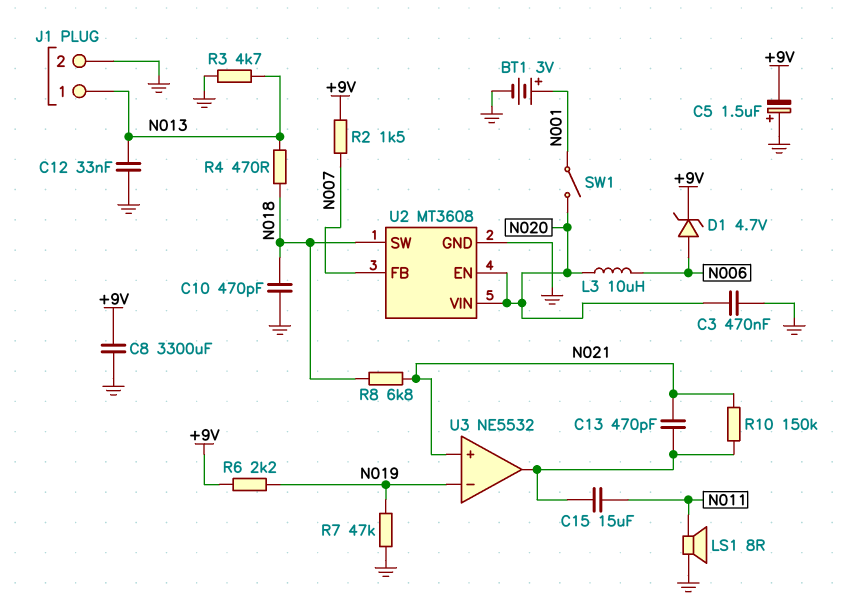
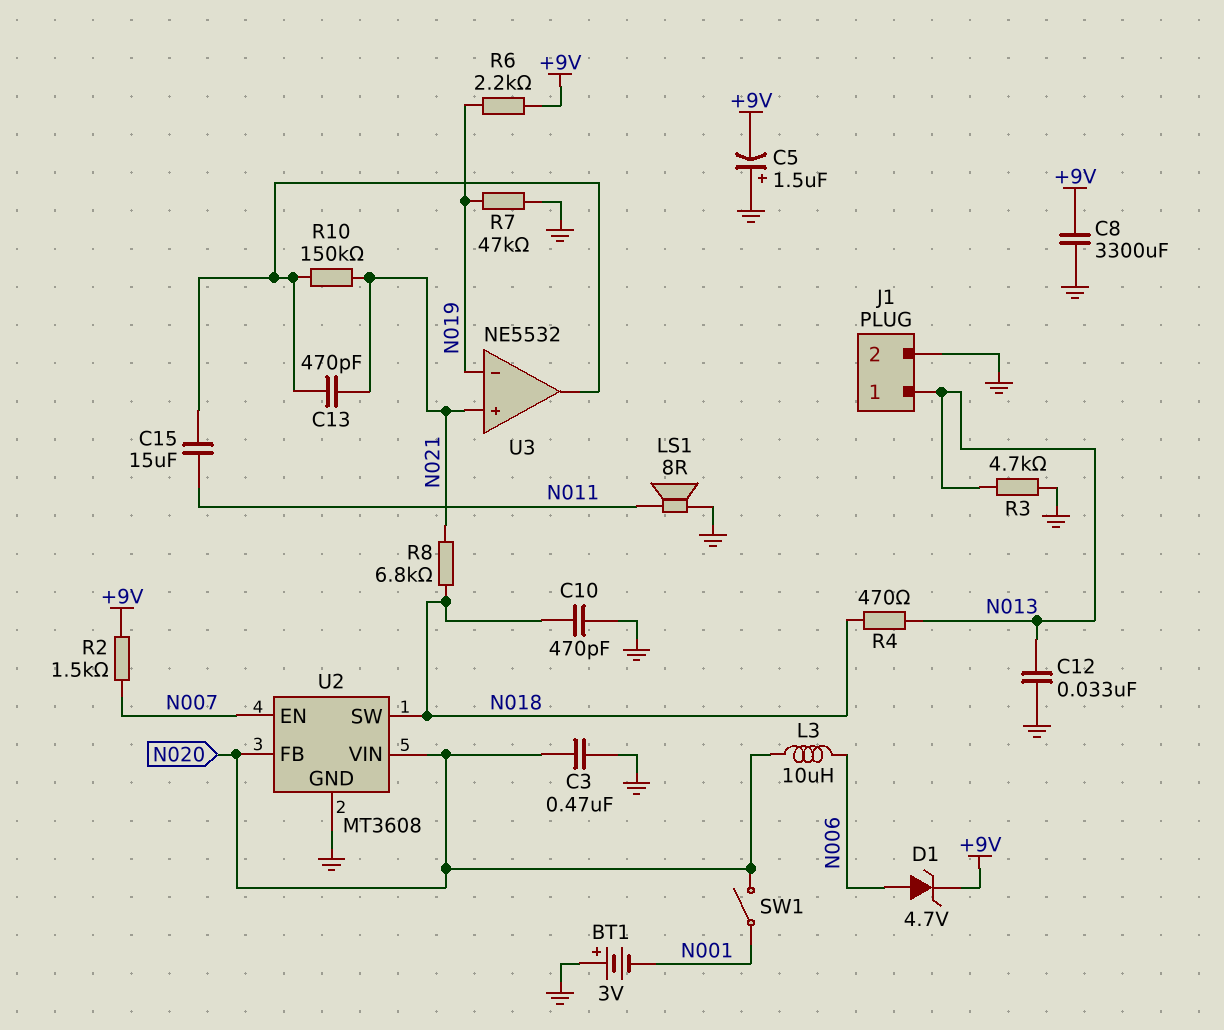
BT1: 3V (plus N001, minus GND) -> 3V (plus GND, minus N001)
U2 pin EN: N020 -> N007
U2 pin FB: N007 -> N020

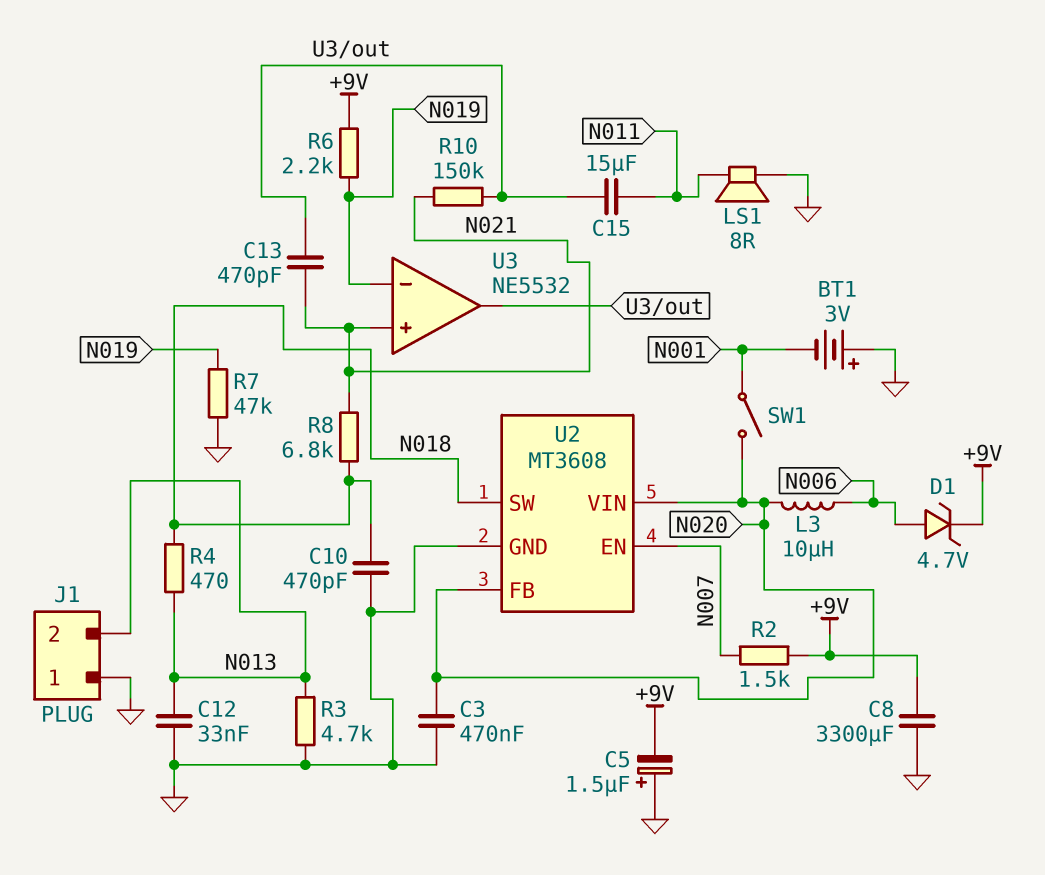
J1 pin 1: N013 -> GND
J1 pin 2: GND -> N013

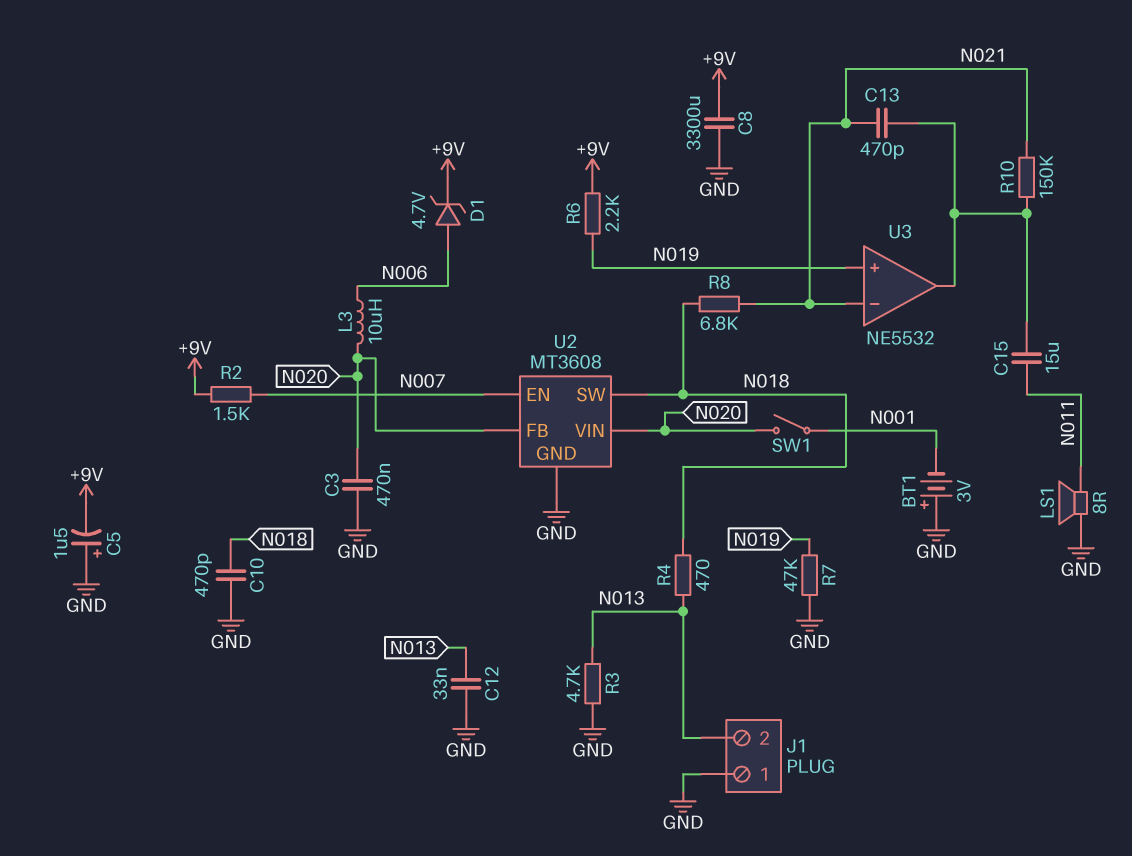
U3 pin in+: N021 -> N019
U3 pin in-: N019 -> N021

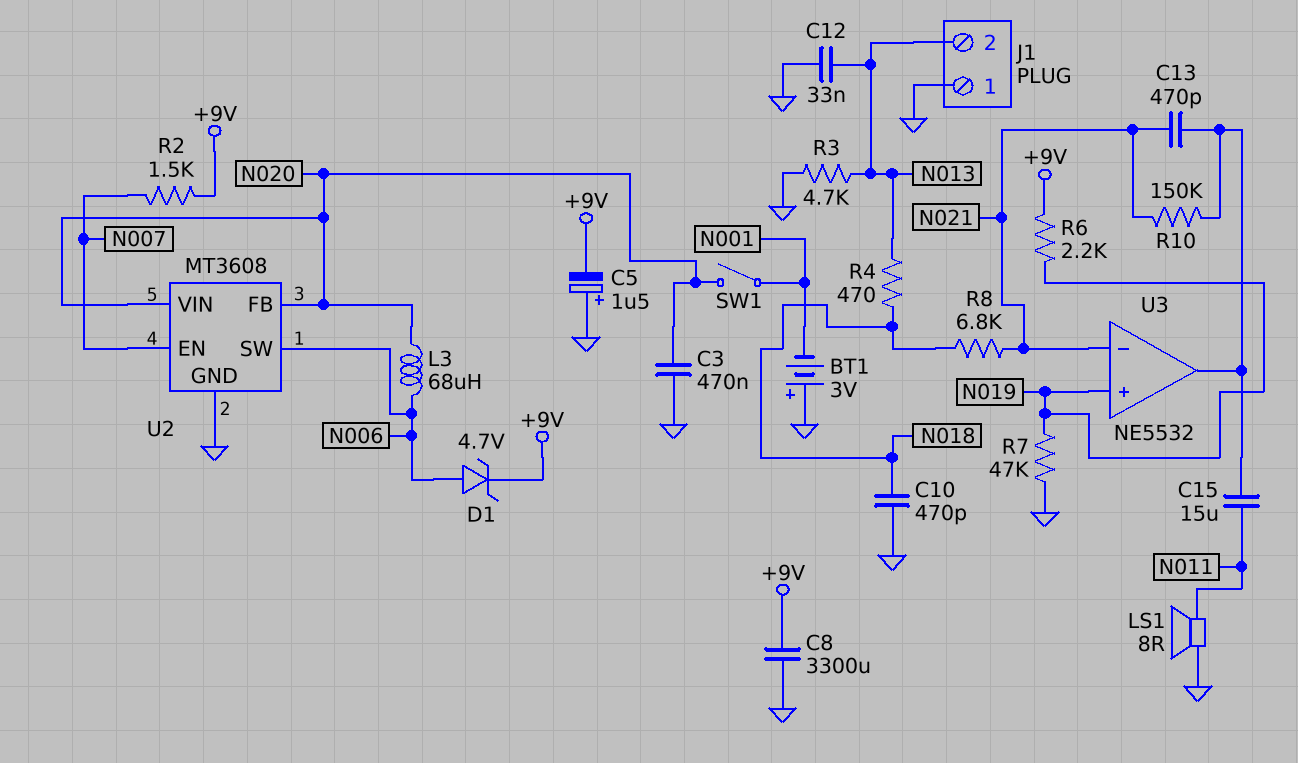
L3: 10uH (N006, N020) -> 68uH (N006, N020)
U2 pin SW: N018 -> N006

